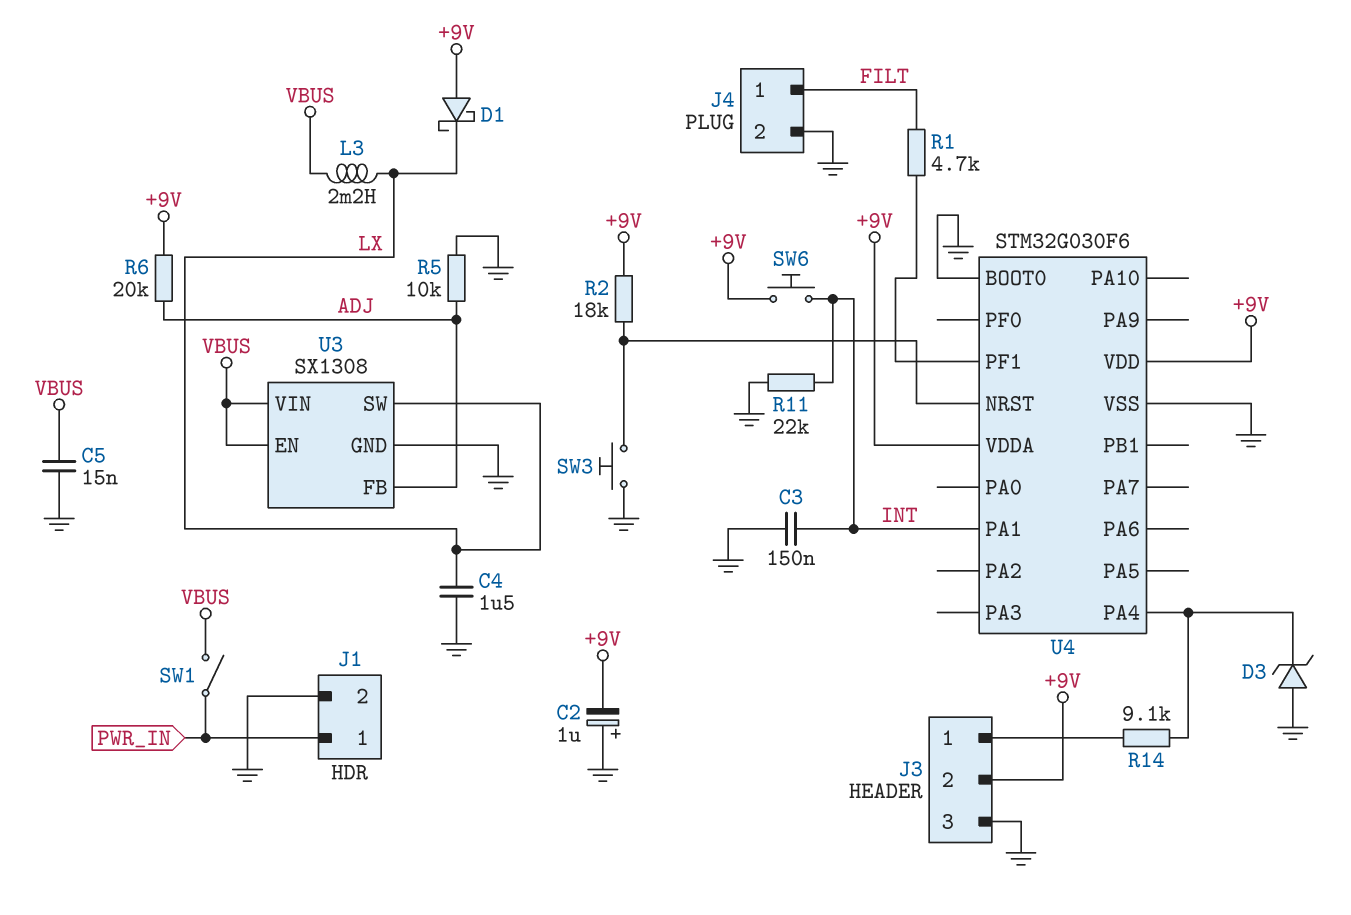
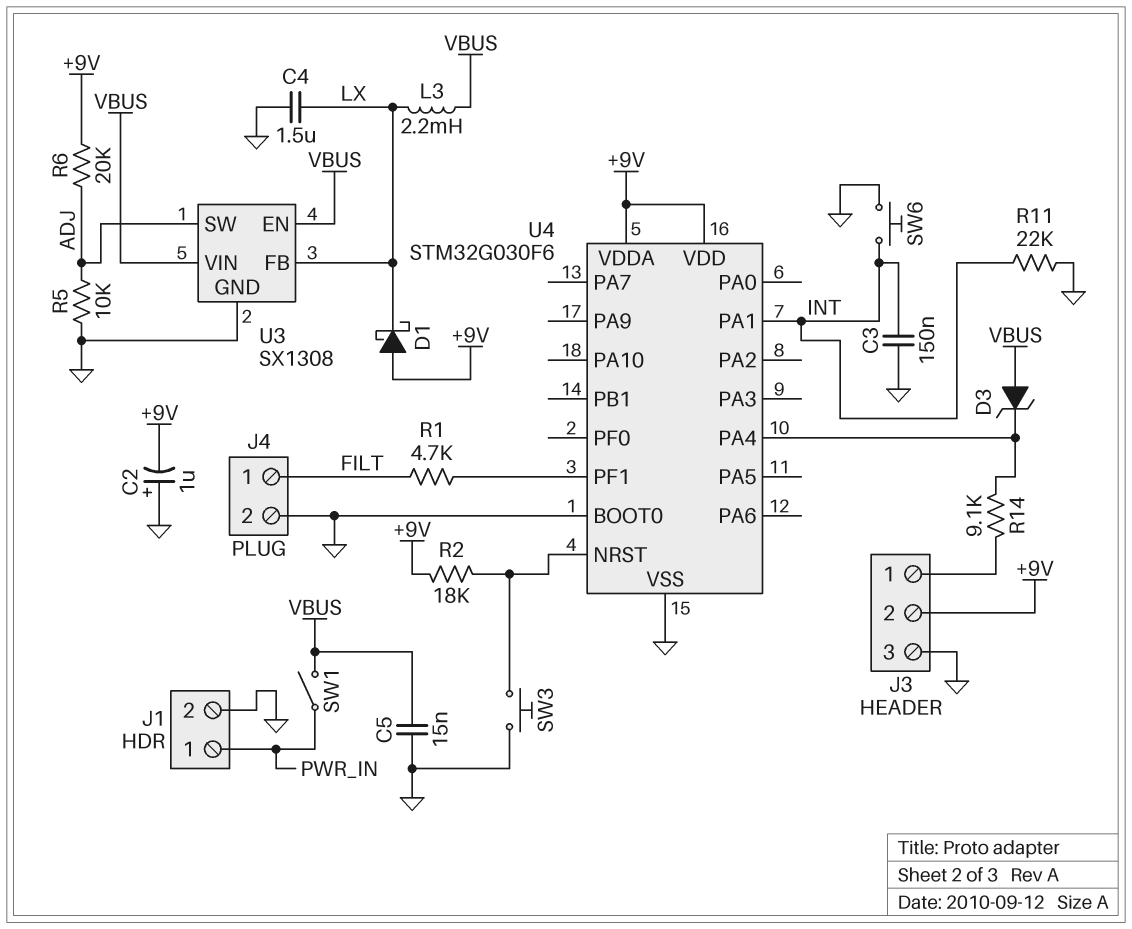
D3: zener (A GND, K U4/PA4) -> zener (A VBUS, K U4/PA4)
SW6: button (+9V, INT) -> button (GND, INT)
U3 pin FB: ADJ -> LX
U3 pin SW: LX -> ADJ

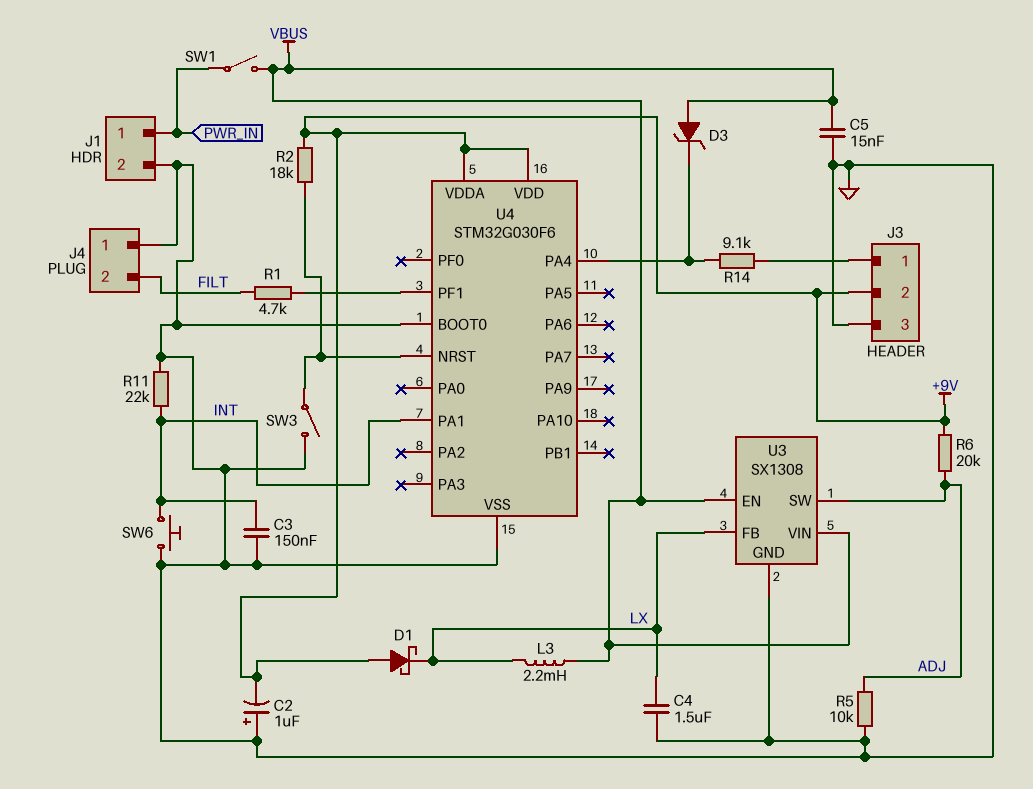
J4 pin 1: FILT -> GND
J4 pin 2: GND -> FILT
SW3: button (GND, U4/NRST) -> switch (GND, U4/NRST)

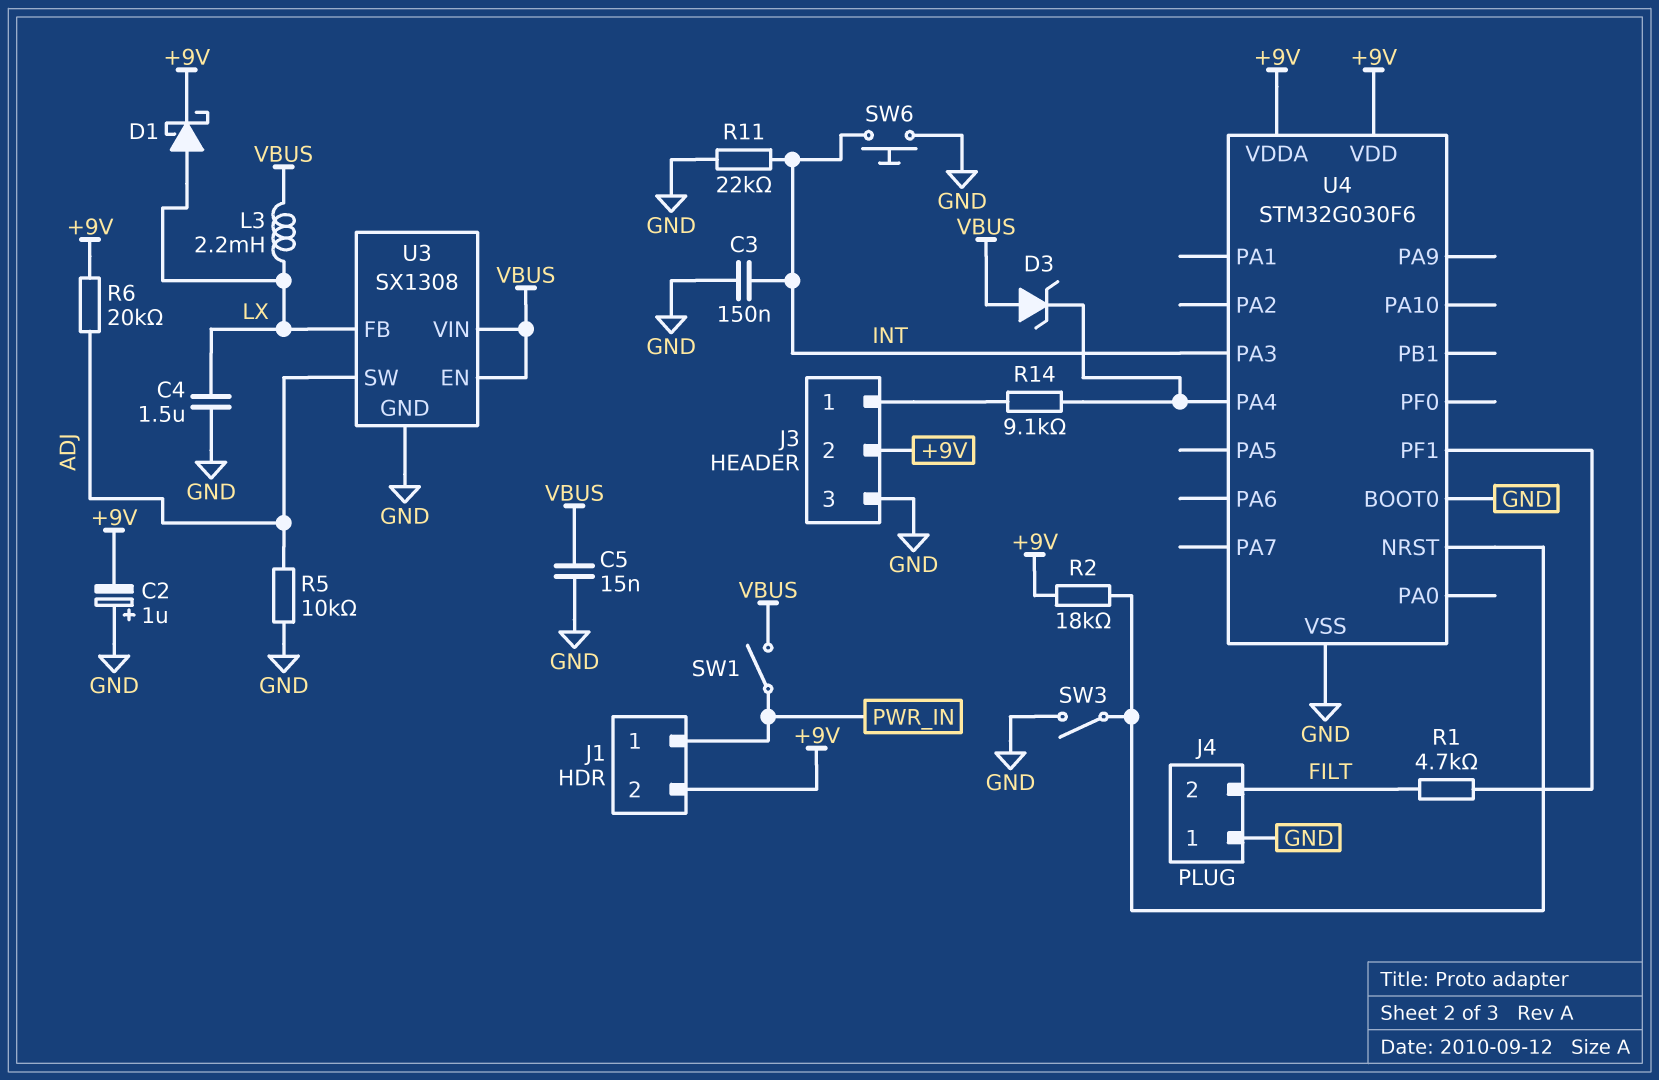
D1: schottky (A +9V, K LX) -> schottky (A LX, K +9V)
J1 pin 2: GND -> +9V
U4 pin PA1: INT -> none
U4 pin PA3: none -> INT

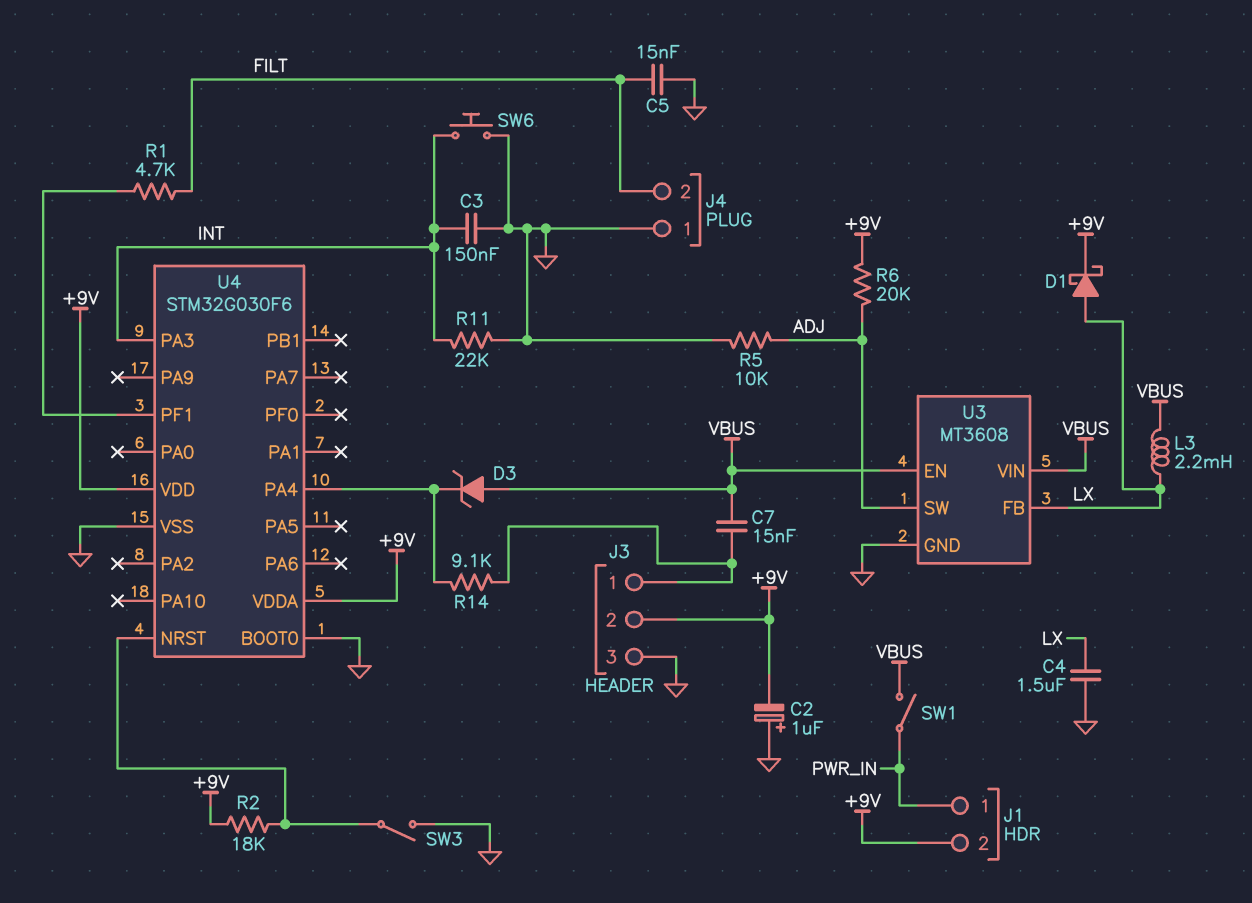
C5: 15nF (GND, VBUS) -> 15nF (FILT, GND)
C7: none -> 15nF (J3/1, VBUS)
U3: SX1308 -> MT3608

